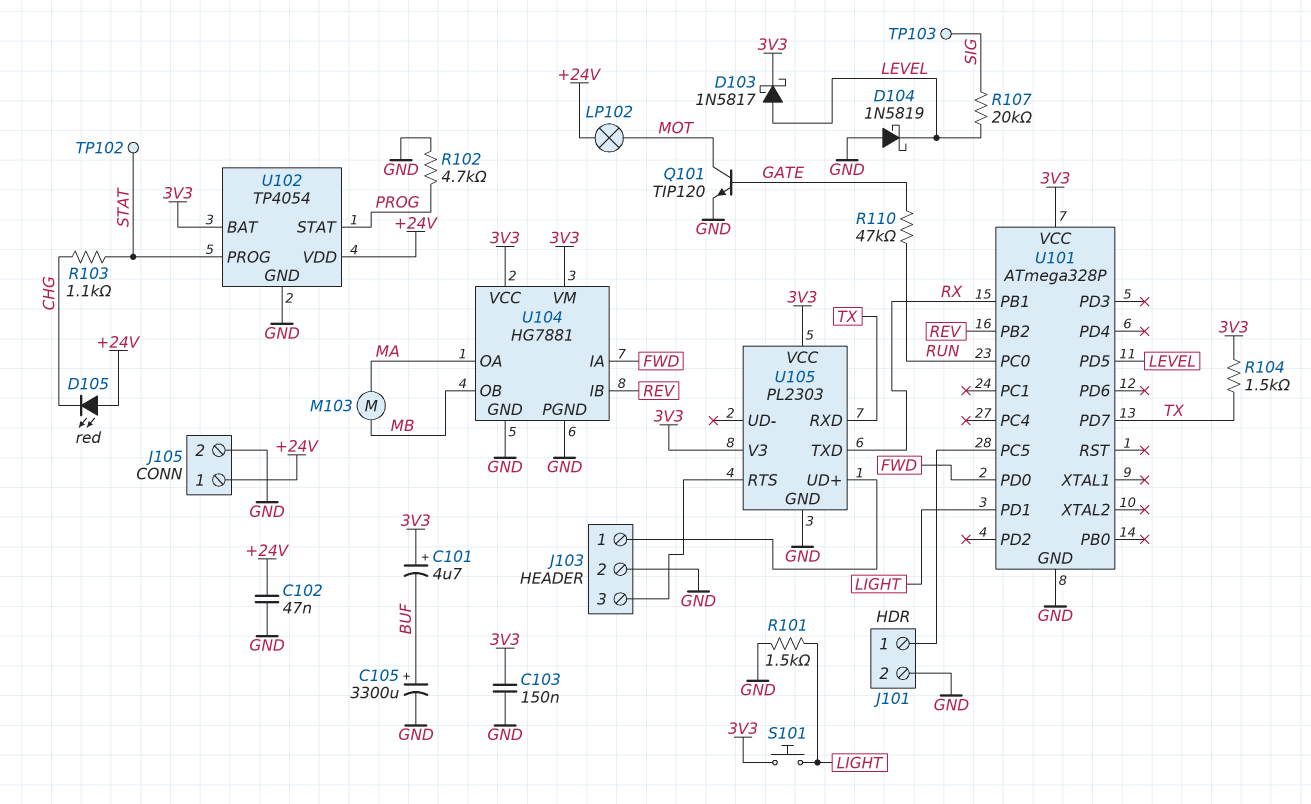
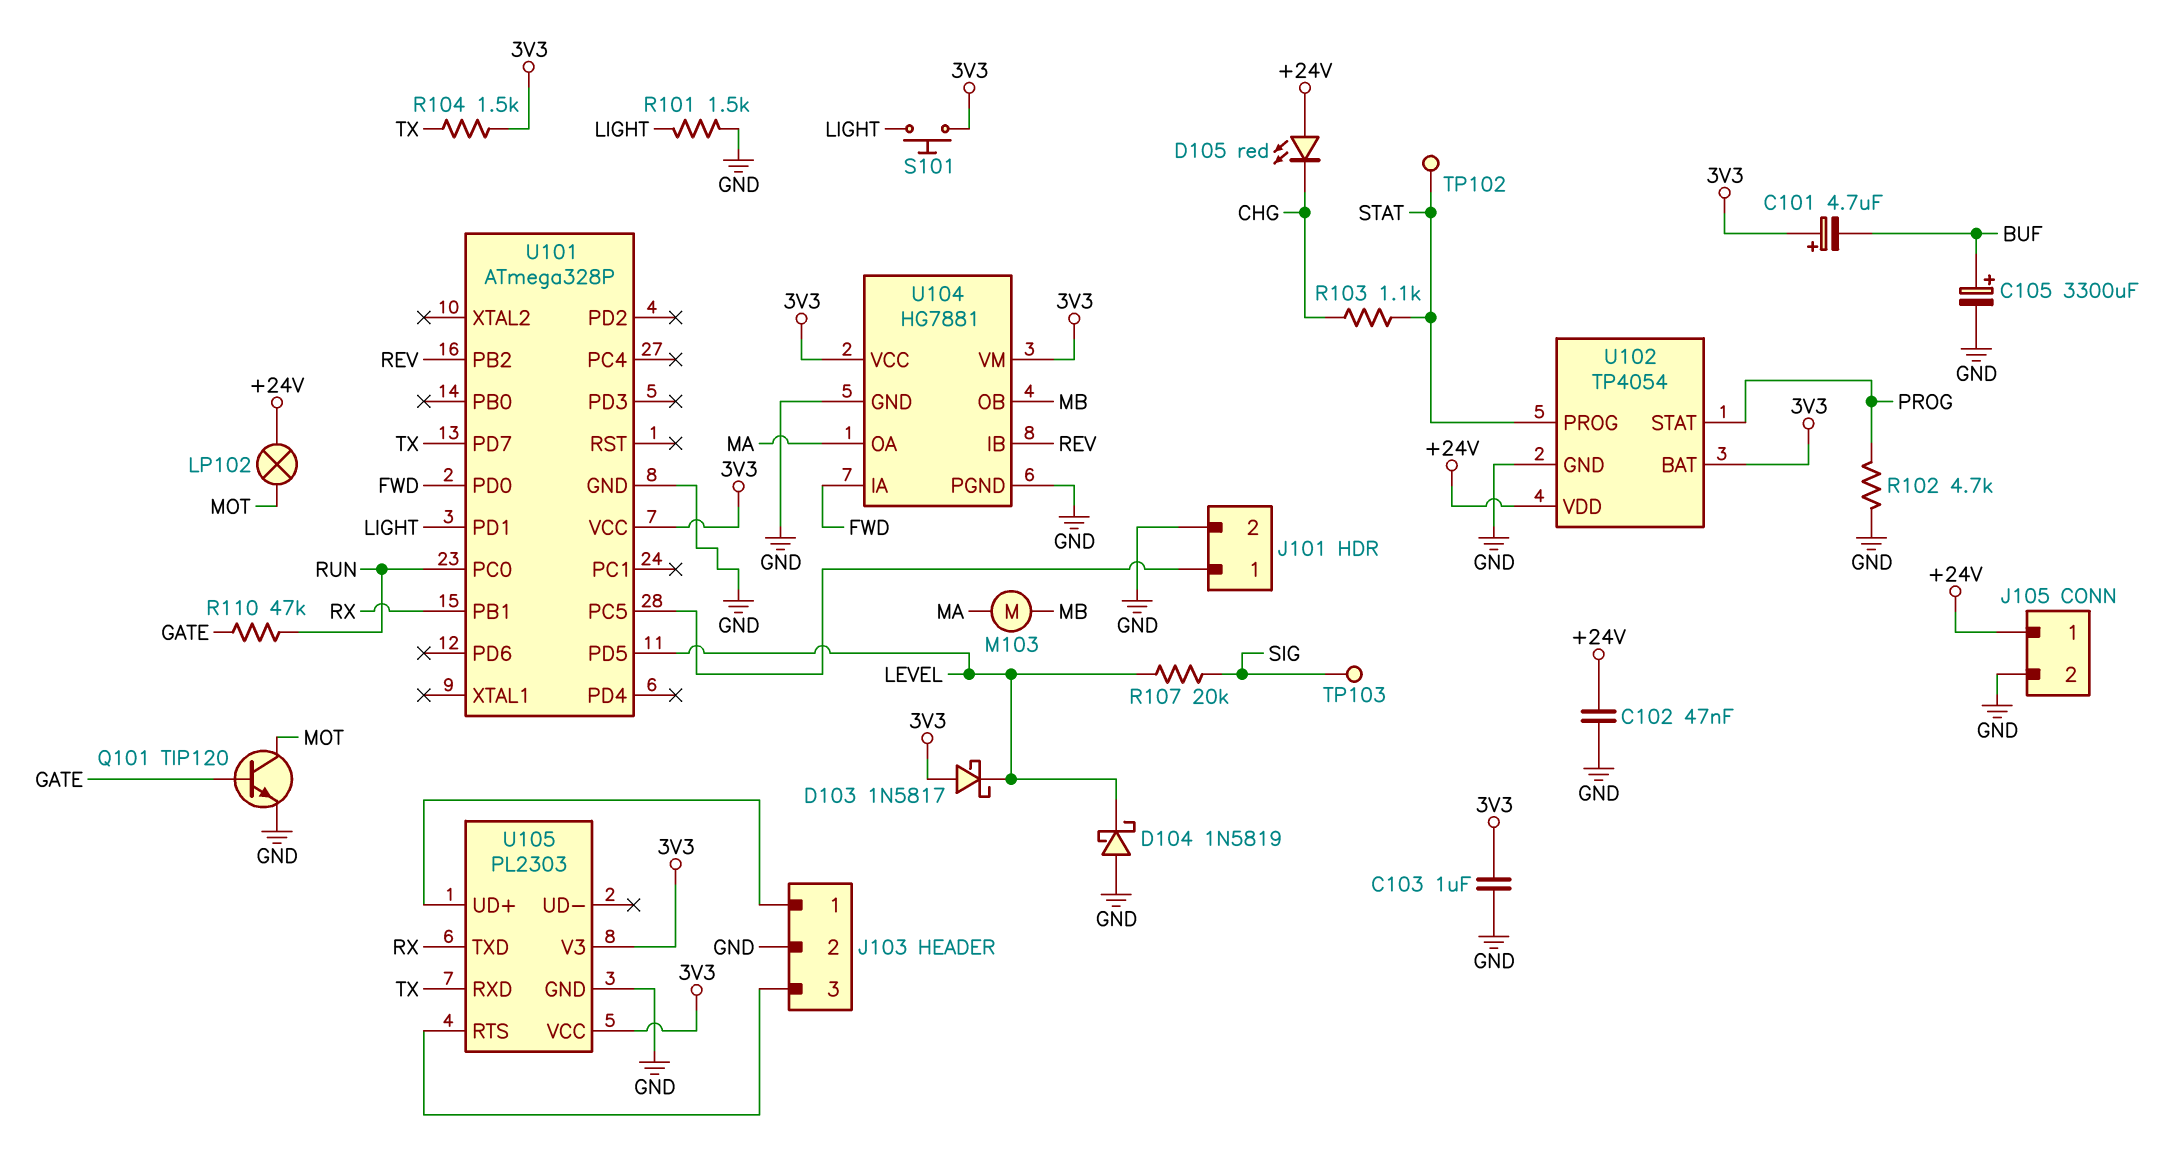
C103: 150nF (3V3, GND) -> 1uF (3V3, GND)
D103: schottky 1N5817 (A LEVEL, K 3V3) -> schottky 1N5817 (A 3V3, K LEVEL)

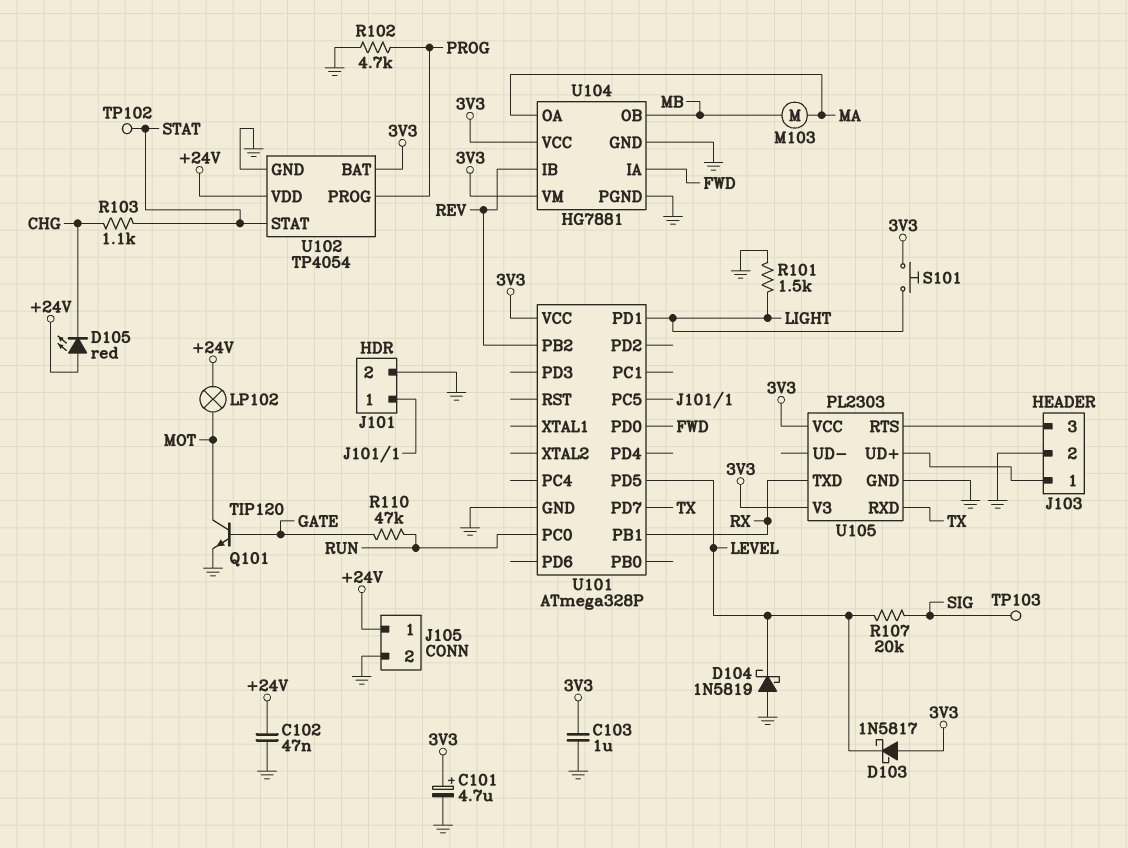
C101: 4.7uF (plus 3V3, minus BUF) -> 4.7uF (plus 3V3, minus GND)
C105: 3300uF (plus BUF, minus GND) -> none
R104: 1.5k (3V3, TX) -> none
U102 pin PROG: STAT -> PROG
U102 pin STAT: PROG -> STAT

